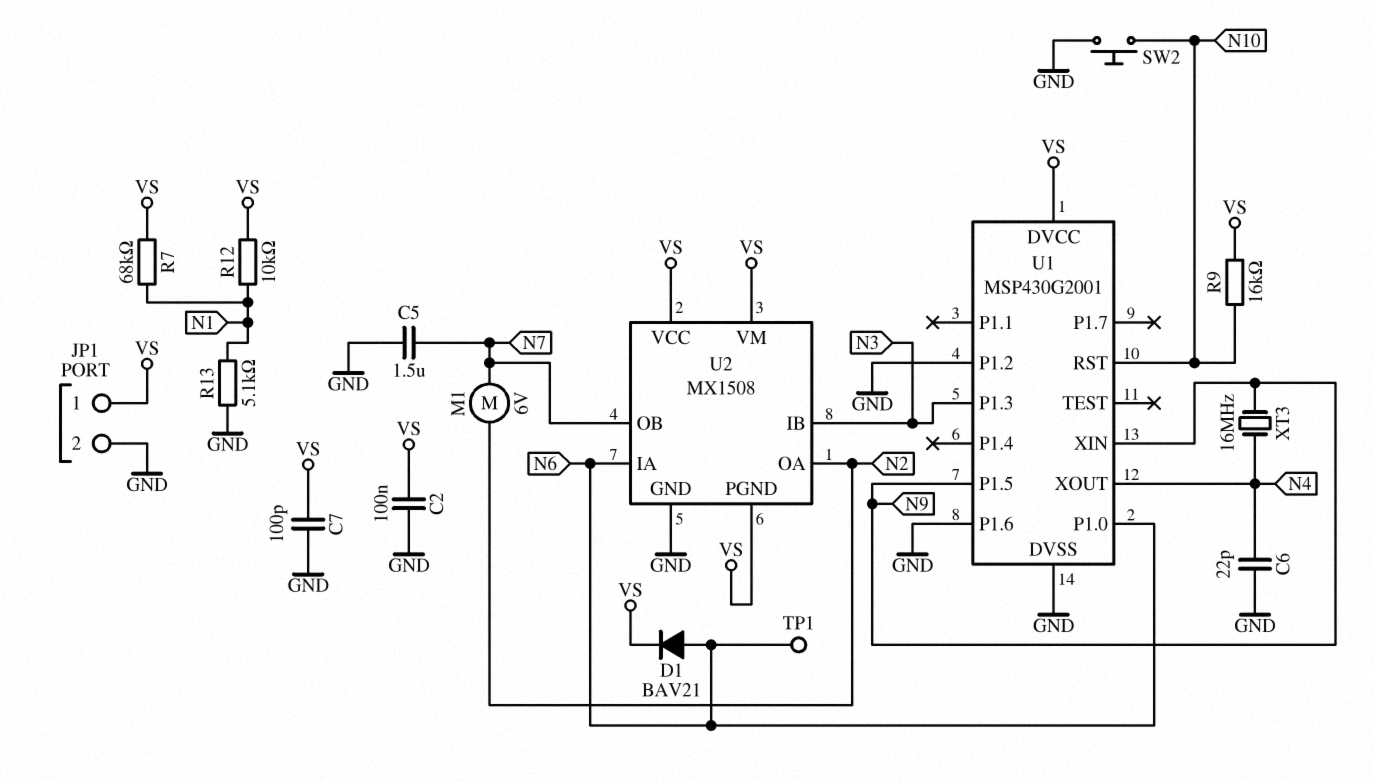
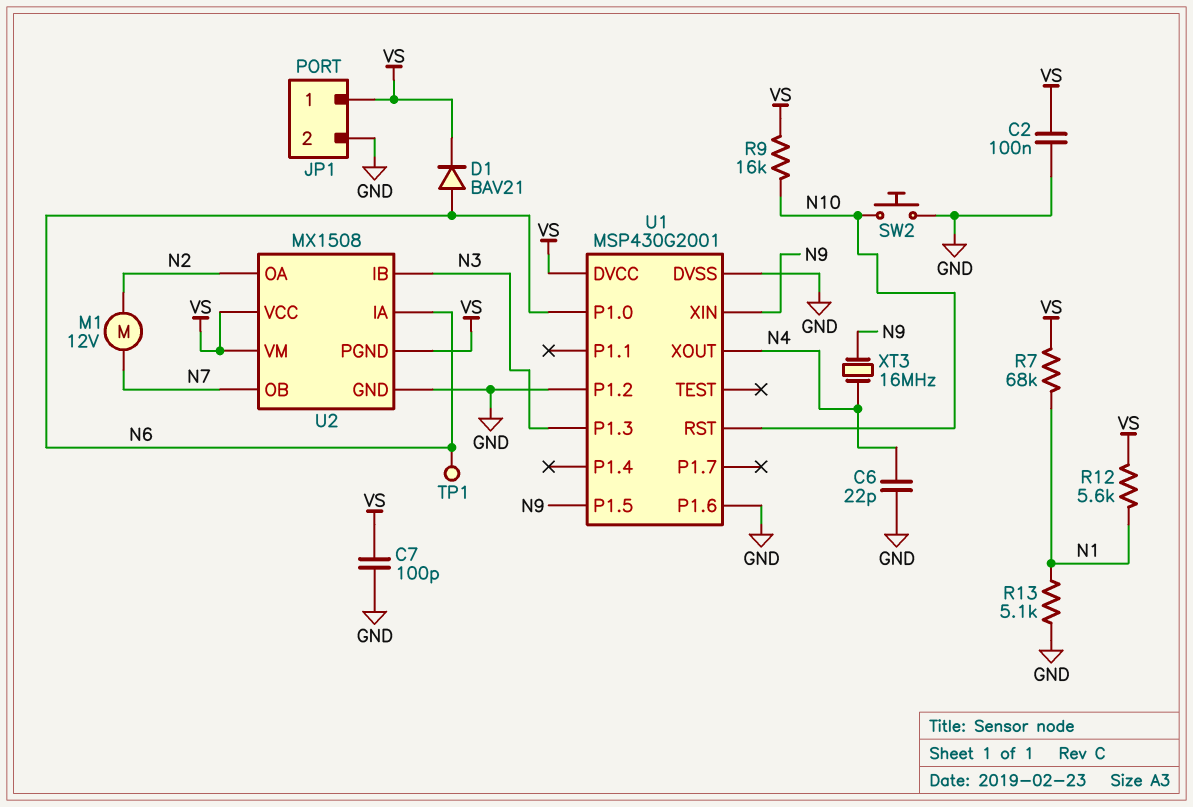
C5: 1.5uF (GND, N7) -> none
M1: motor 6V (N2, N7) -> motor 12V (N2, N7)
R12: 10k (N1, VS) -> 5.6k (N1, VS)

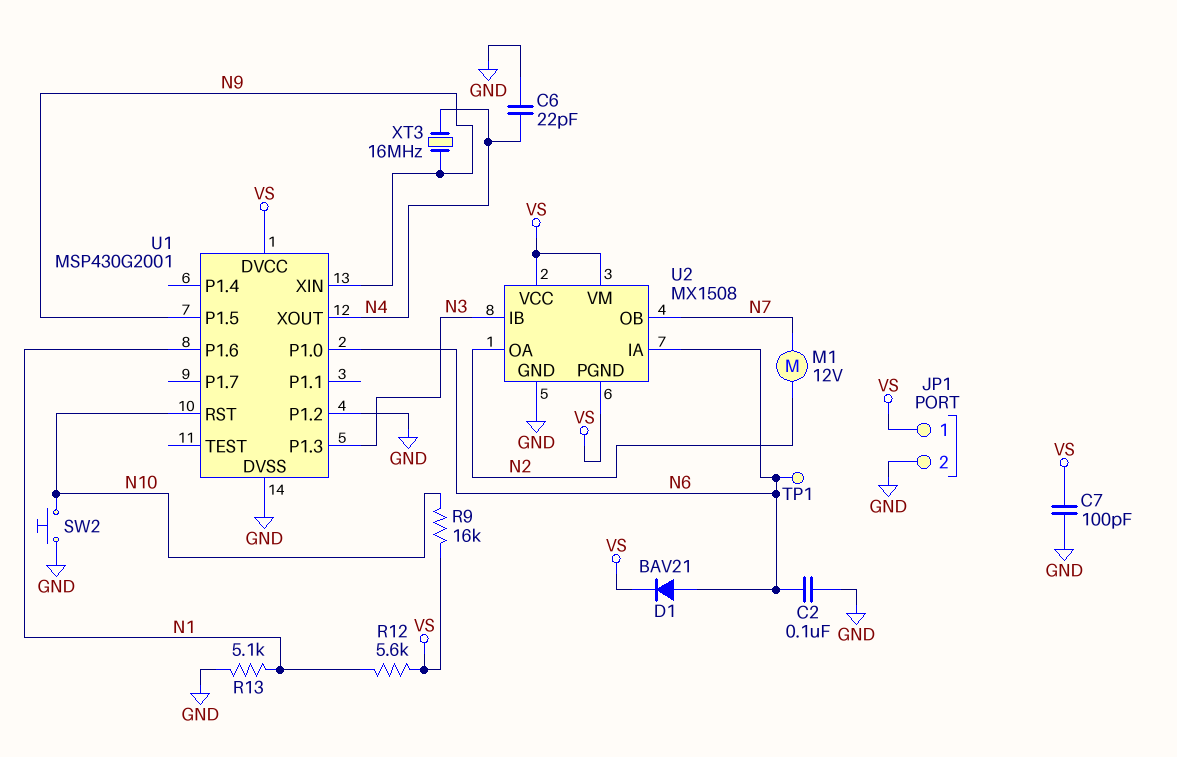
C2: 100nF (GND, VS) -> 100nF (GND, N6)
R7: 68k (N1, VS) -> none
U1 pin P1.6: GND -> N1

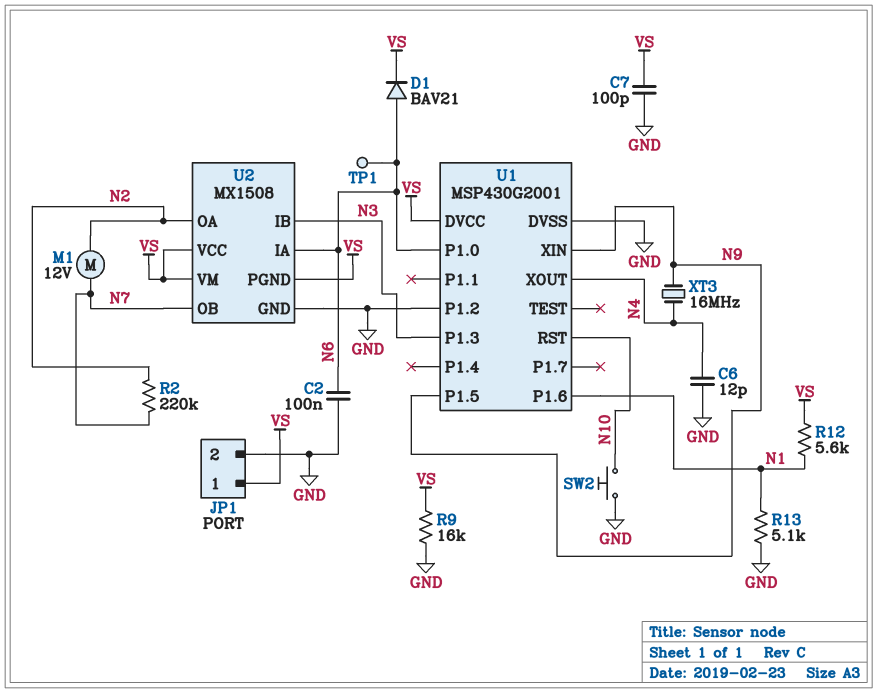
C6: 22pF (GND, N4) -> 12pF (GND, N4)
R2: none -> 220k (N2, N7)
R9: 16k (N10, VS) -> 16k (GND, VS)

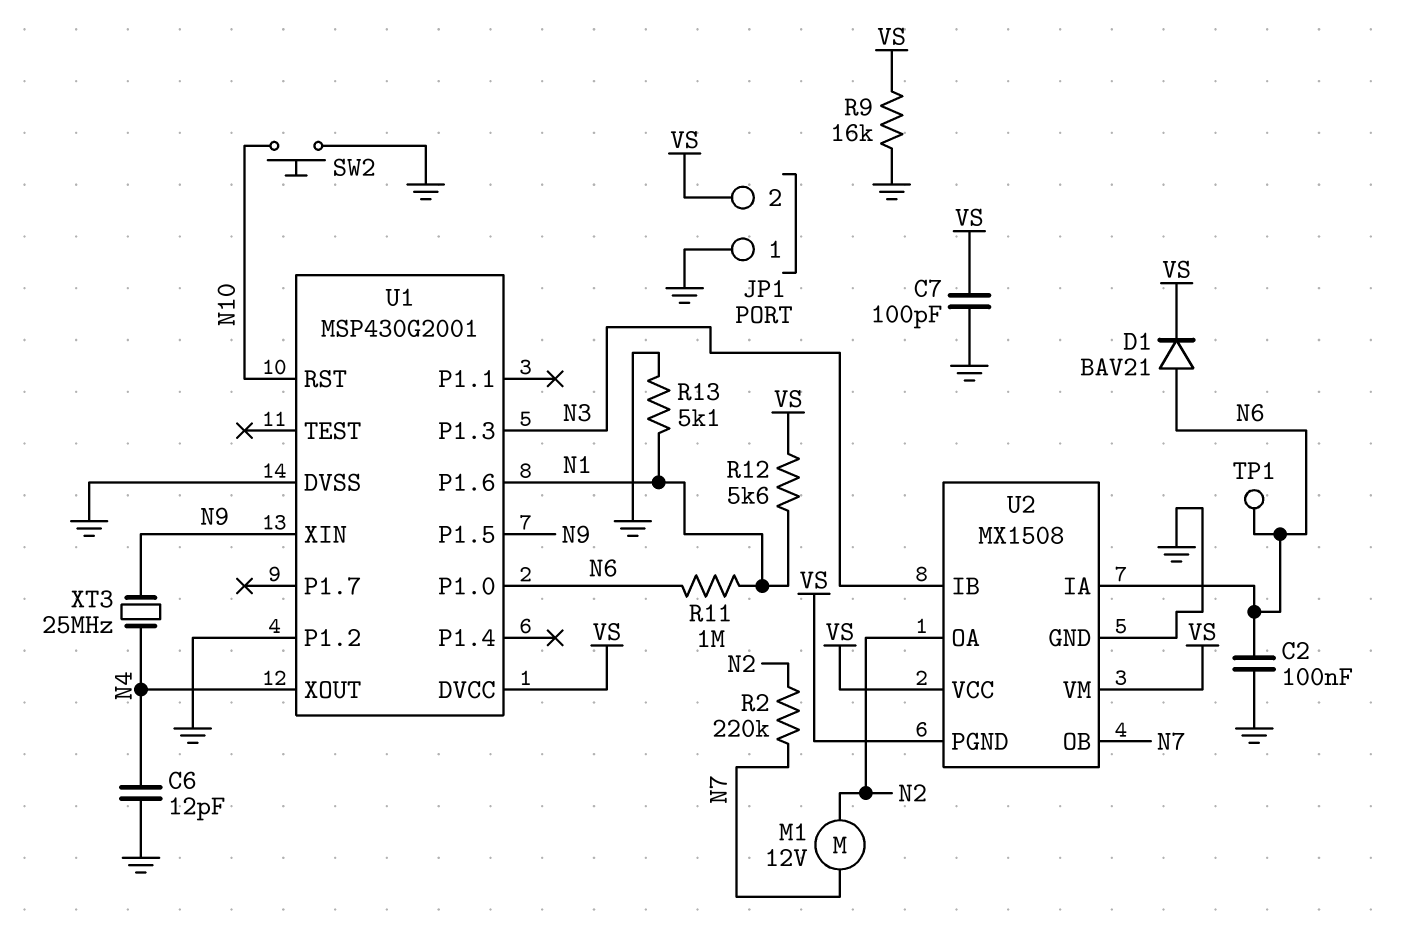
JP1 pin 1: VS -> GND
JP1 pin 2: GND -> VS
R11: none -> 1M (N1, N6)
XT3: 16MHz (N4, N9) -> 25MHz (N4, N9)

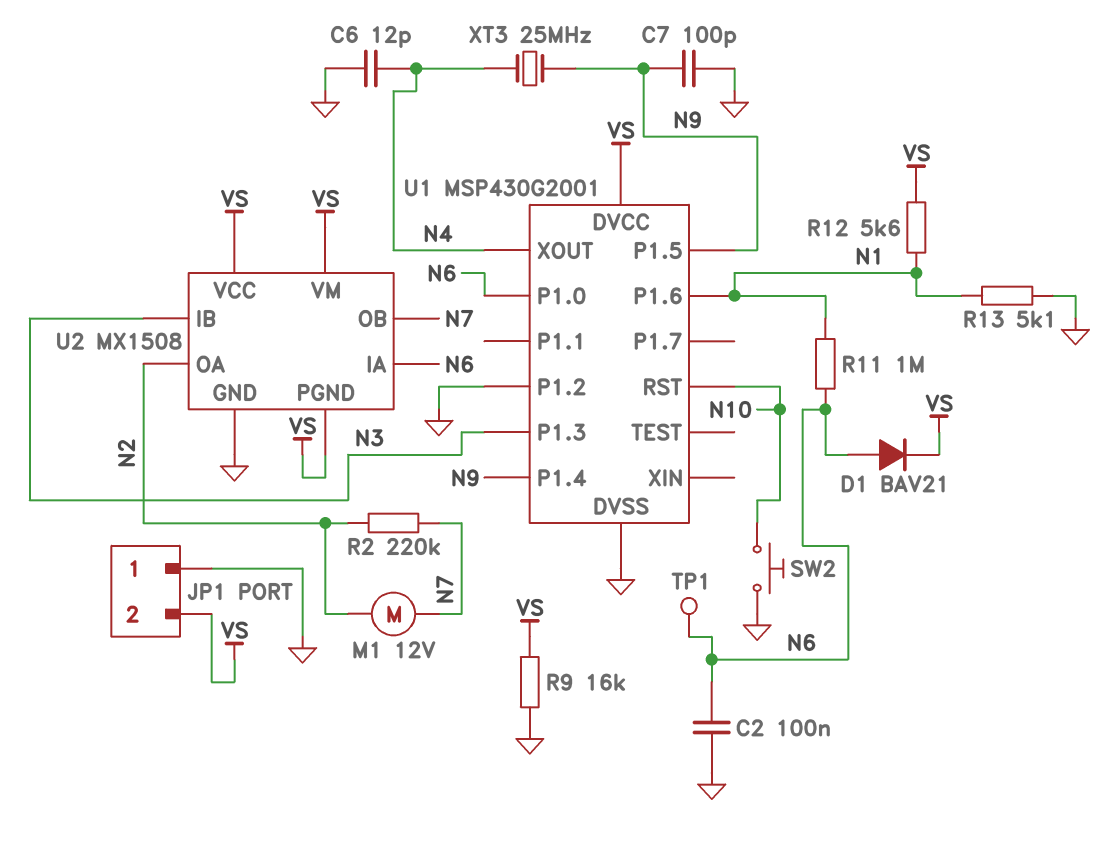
C7: 100pF (GND, VS) -> 100pF (GND, N9)
U1 pin P1.4: none -> N9
U1 pin XIN: N9 -> none

